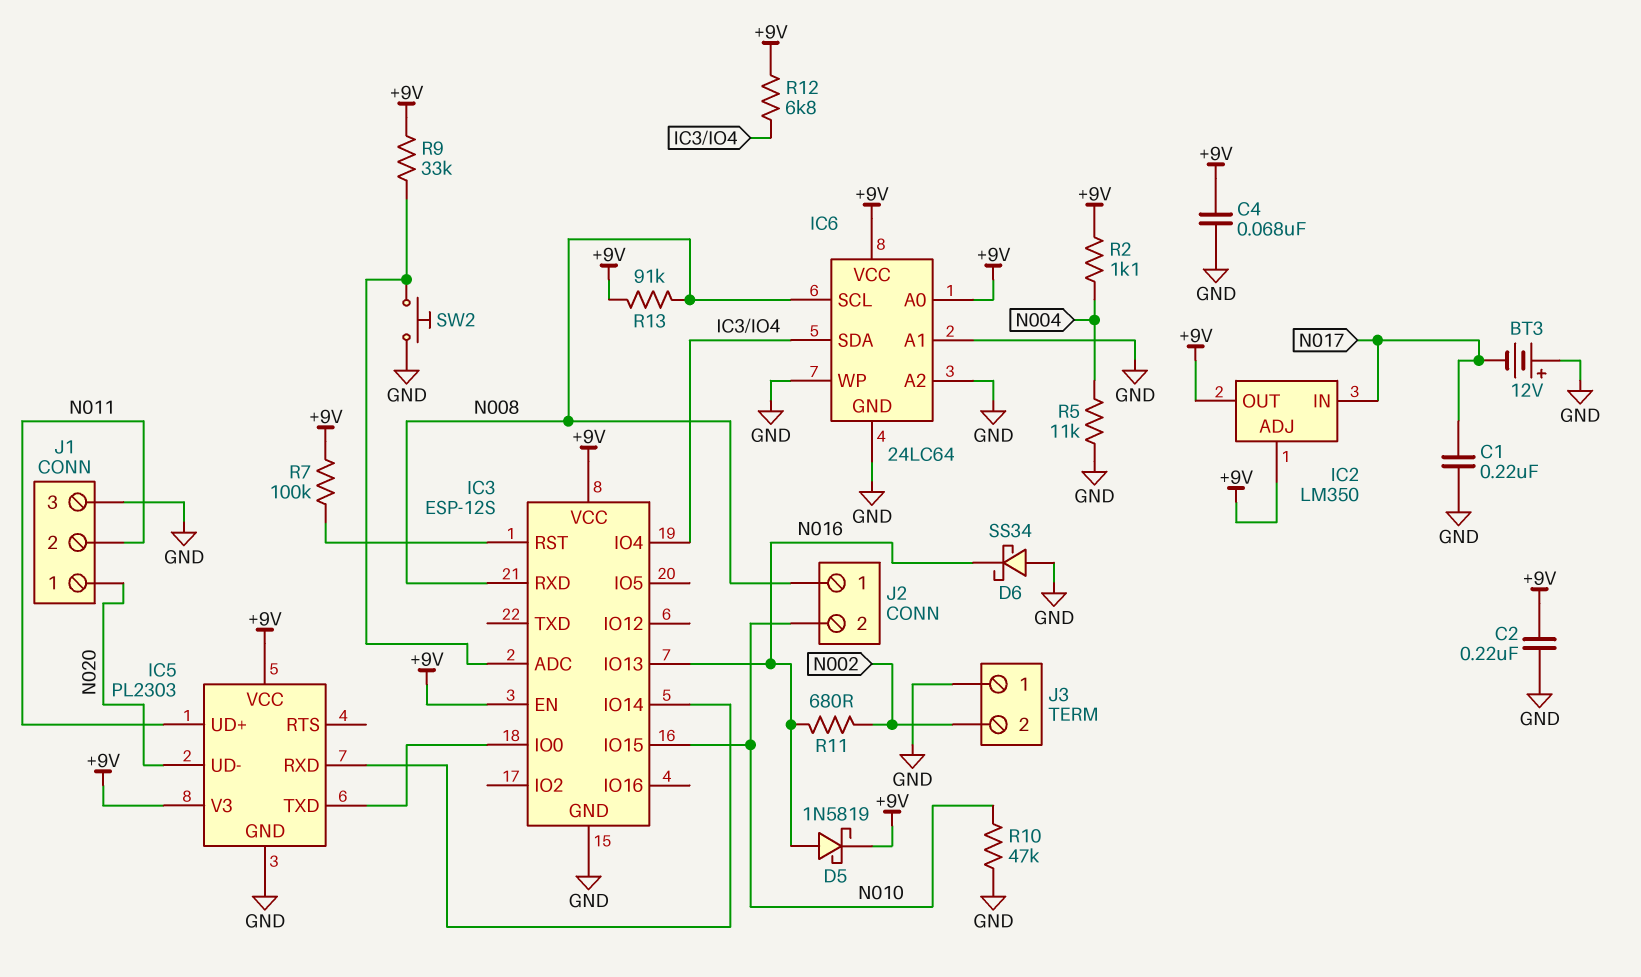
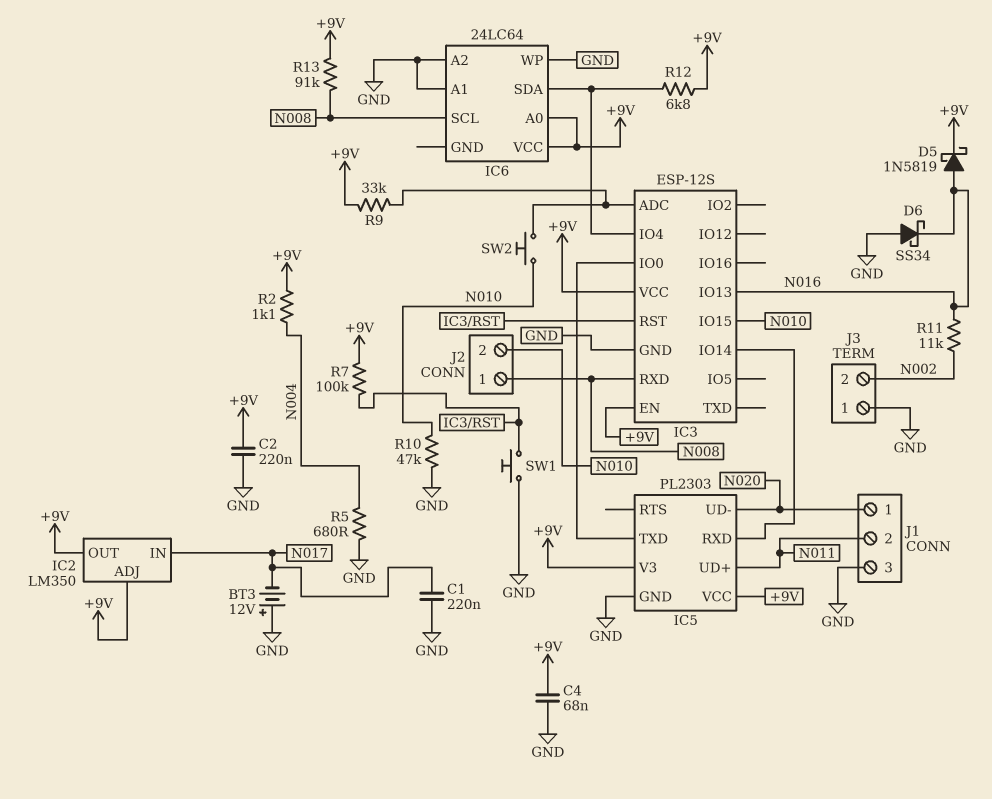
IC6 pin GND: GND -> none
R5: 11k (GND, N004) -> 680 (GND, N004)
R11: 680 (N002, N016) -> 11k (N002, N016)
SW1: none -> button (GND, IC3/RST)
SW2: button (GND, IC3/ADC) -> button (IC3/ADC, N010)

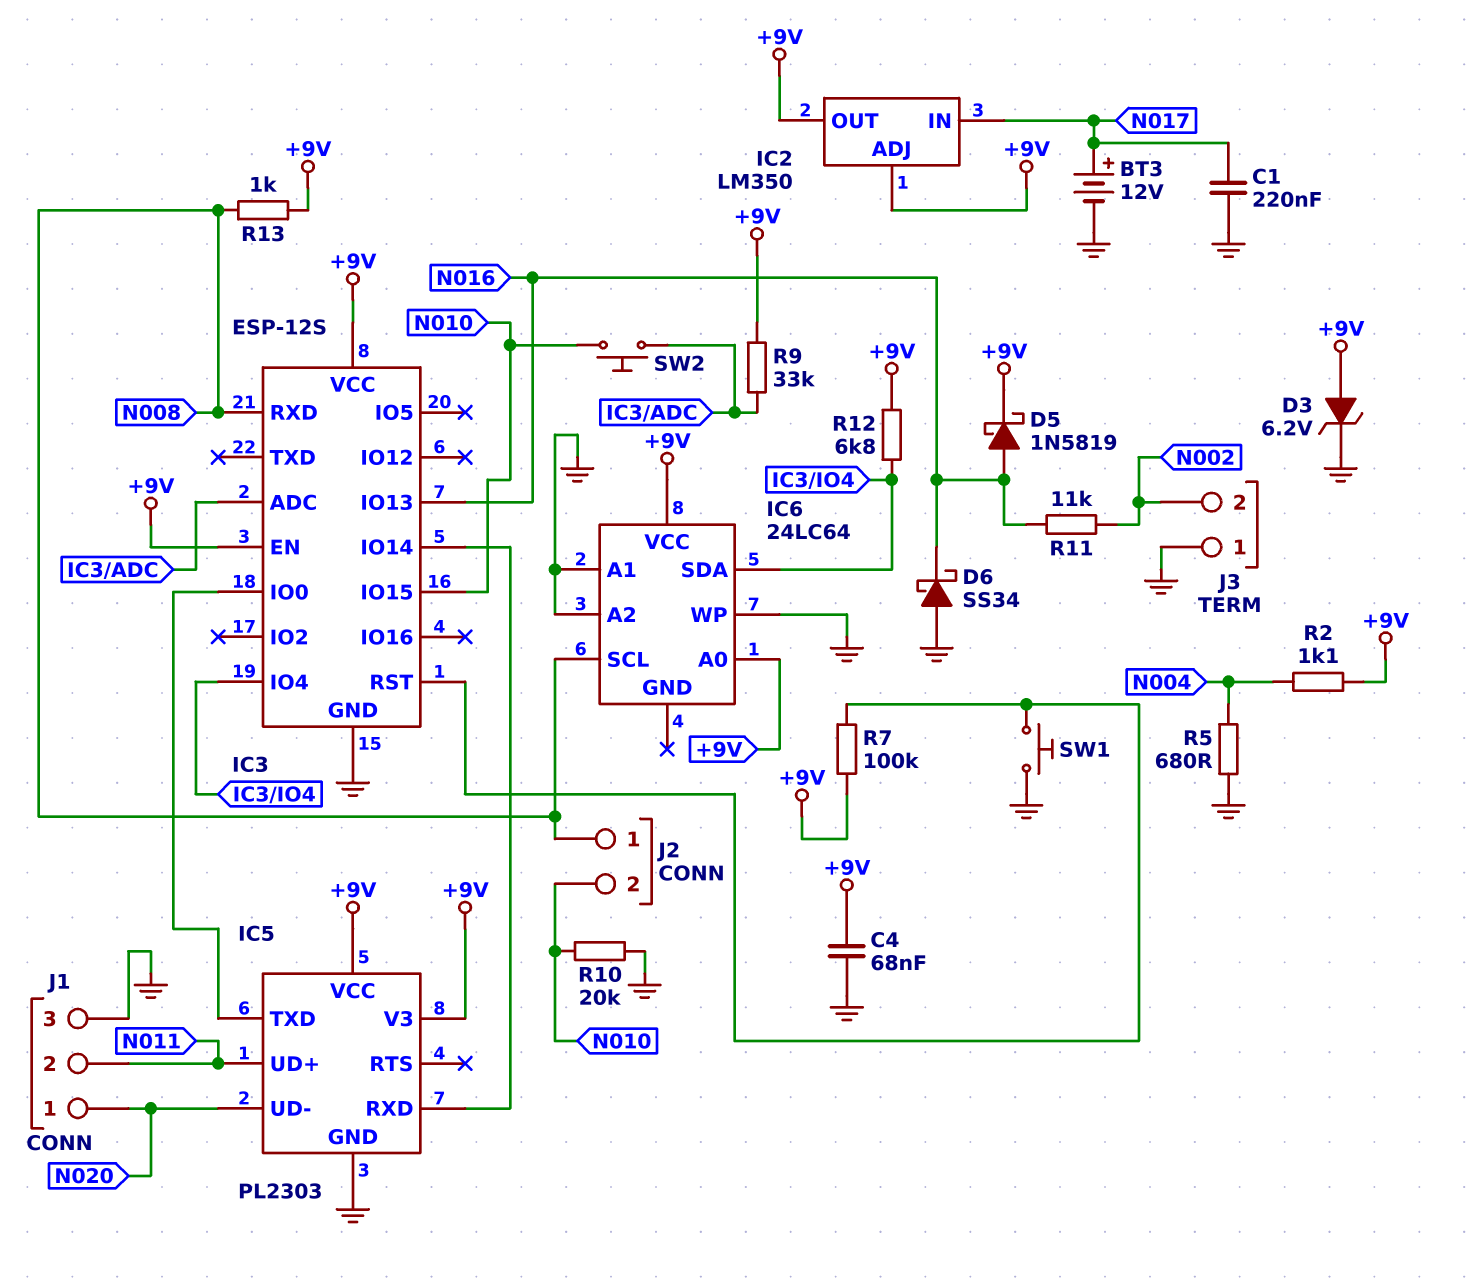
BT3: 12V (plus GND, minus N017) -> 12V (plus N017, minus GND)
C2: 220nF (+9V, GND) -> none
D3: none -> zener 6.2V (A +9V, K GND)
R10: 47k (GND, N010) -> 20k (GND, N010)
R13: 91k (+9V, N008) -> 1k (+9V, N008)

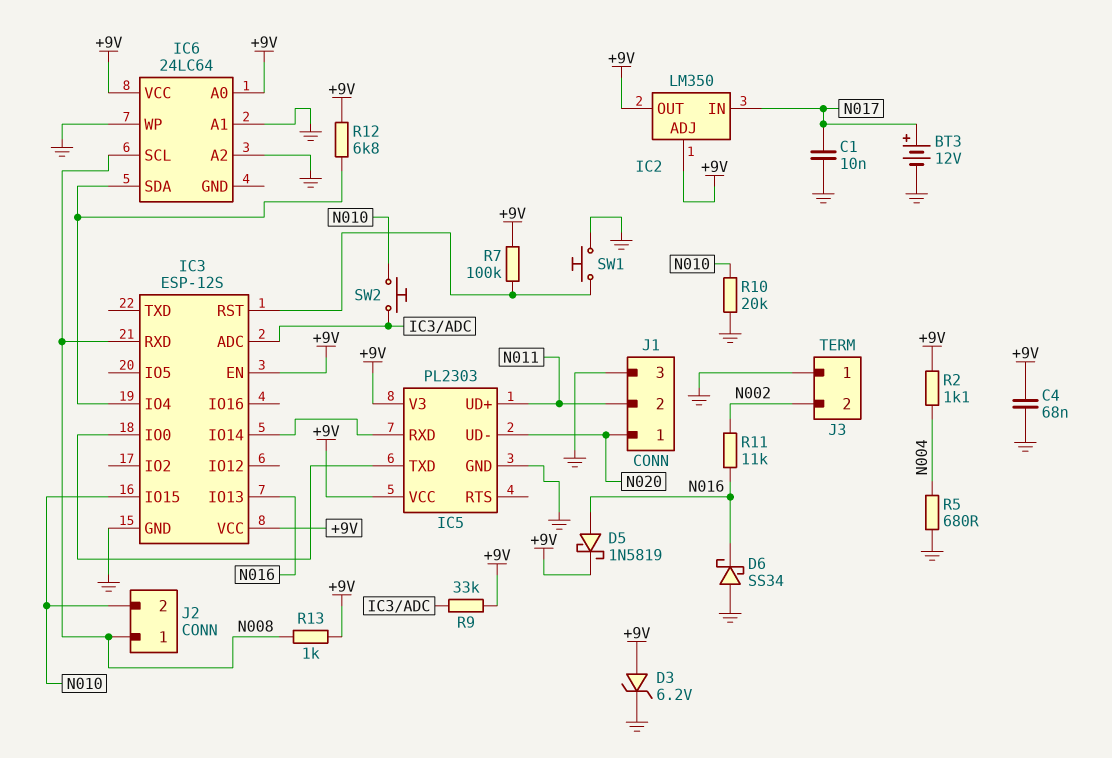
C1: 220nF (GND, N017) -> 10nF (GND, N017)

